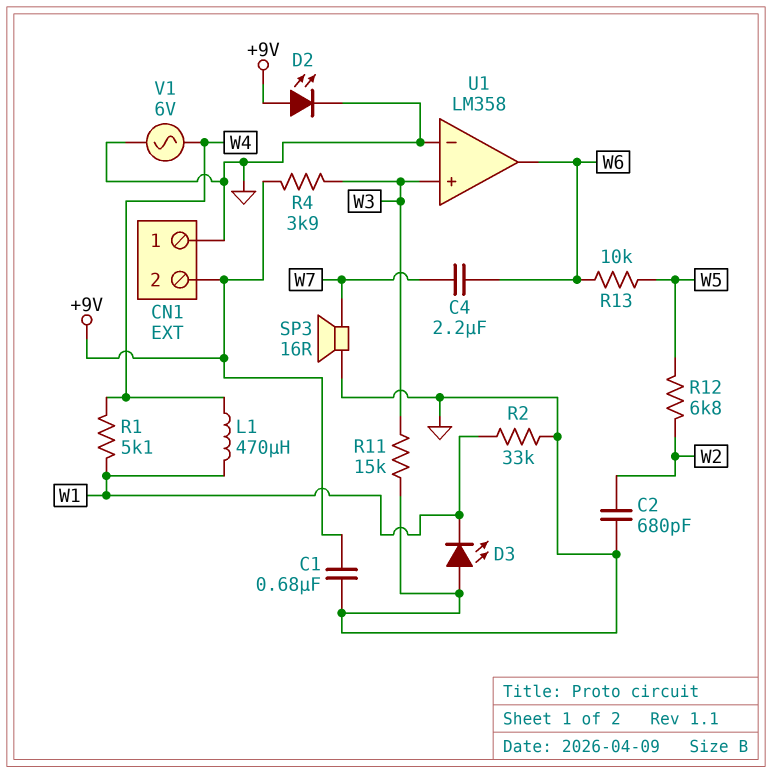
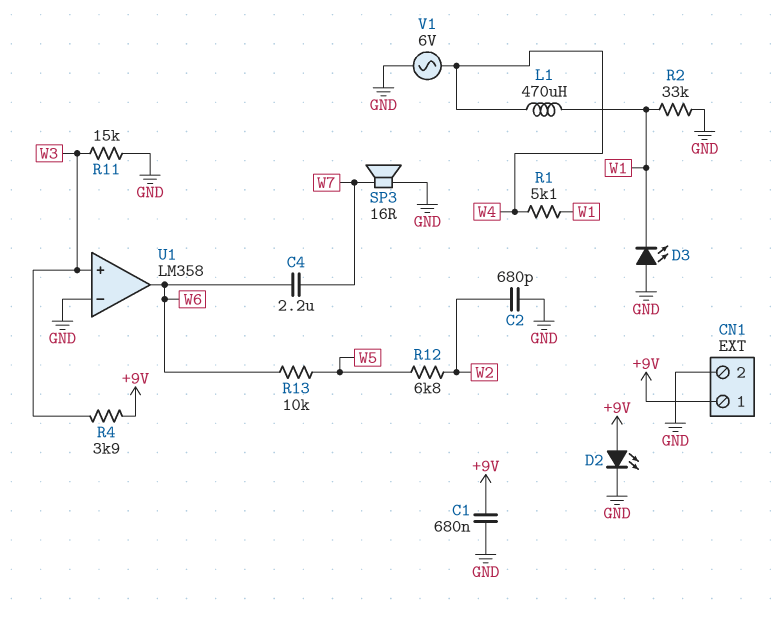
CN1 pin 1: GND -> +9V
CN1 pin 2: +9V -> GND

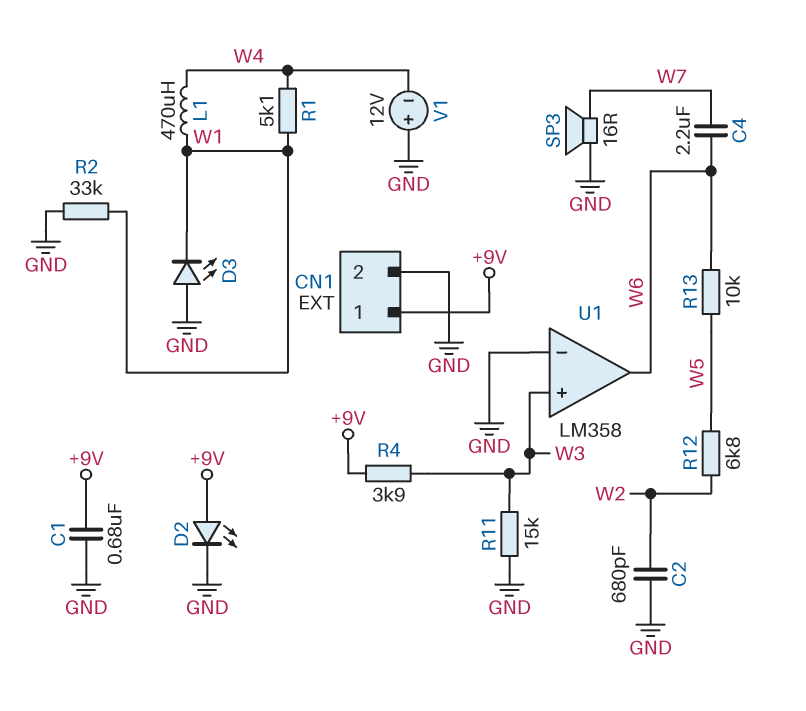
V1: AC 6V (GND, W4) -> 12V (plus GND, minus W4)

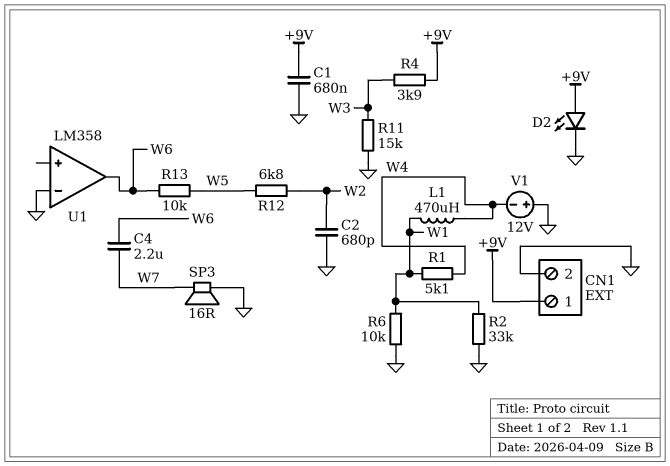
D3: LED (A GND, K W1) -> none
R6: none -> 10k (GND, W1)
U1 pin in+: W3 -> none

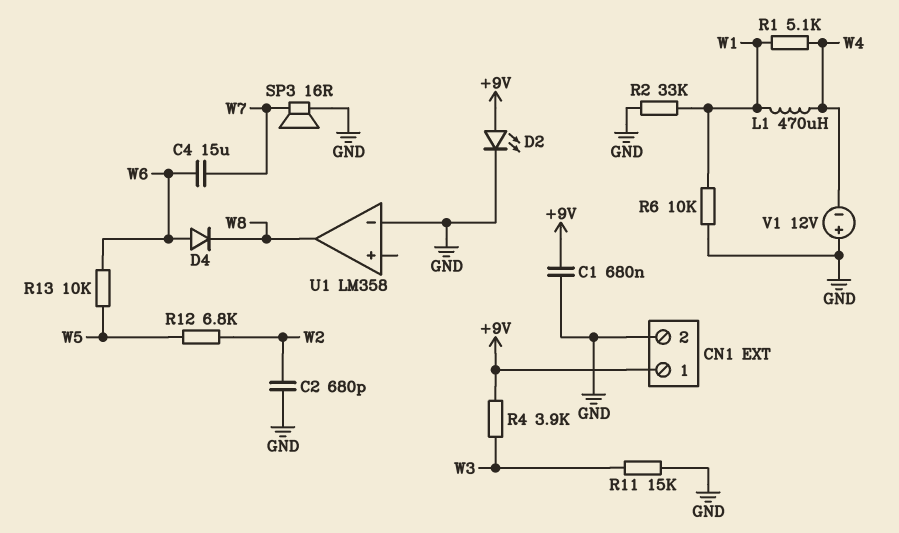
C4: 2.2uF (W6, W7) -> 15uF (W6, W7)
D4: none -> diode (A W6, K W8)
U1 pin out: W6 -> W8

